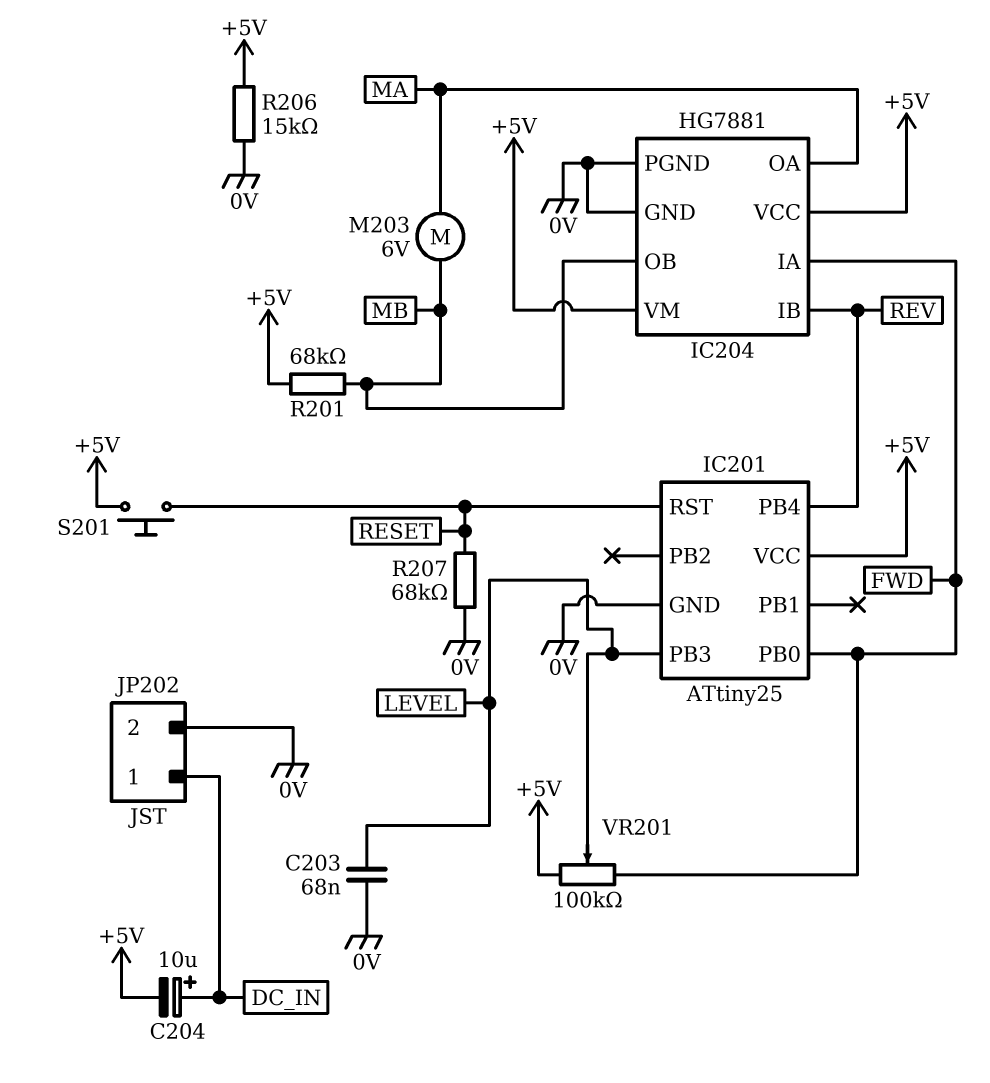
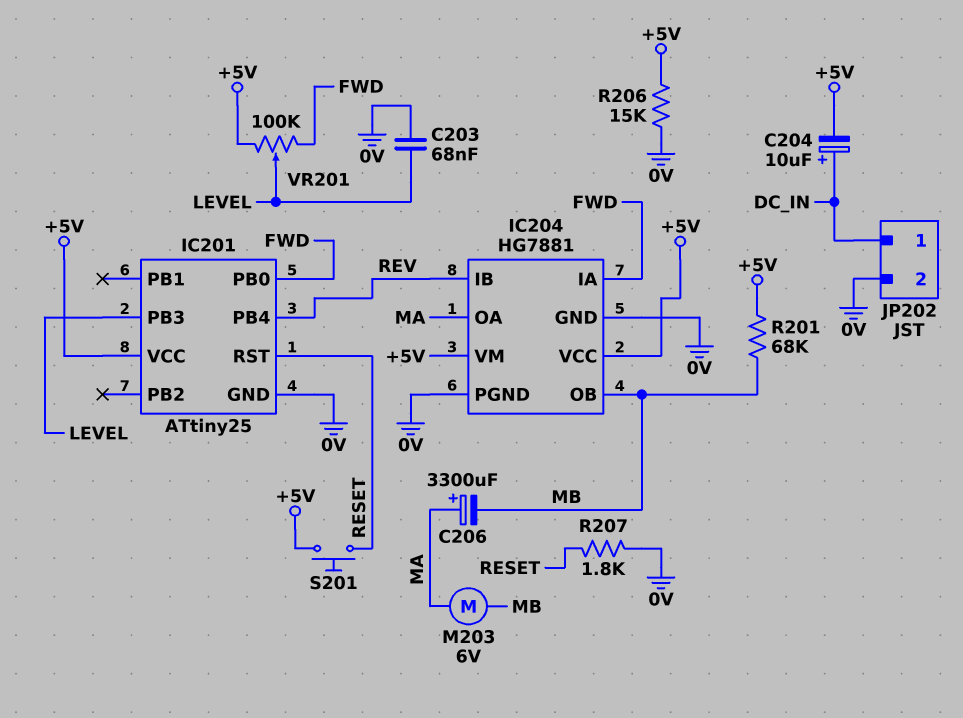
C206: none -> 3300uF (plus MA, minus MB)
R207: 68k (0V, RESET) -> 1.8k (0V, RESET)

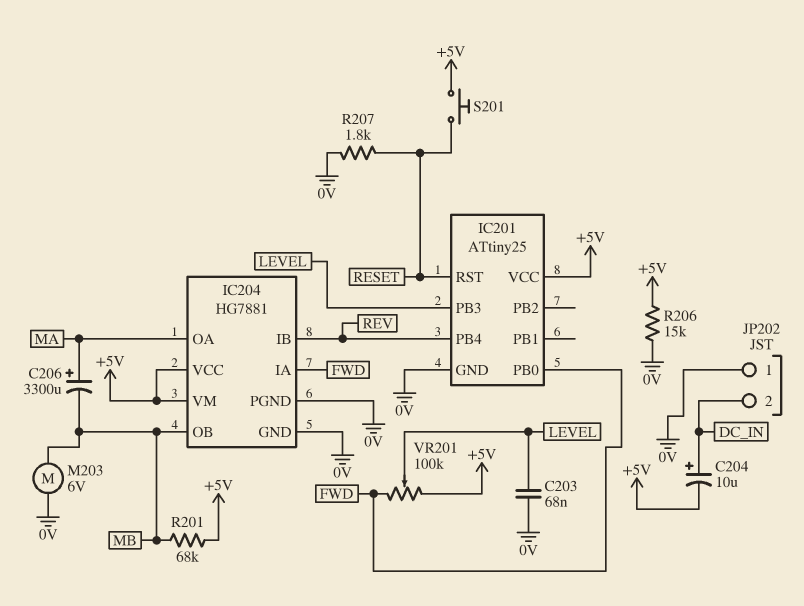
JP202 pin 1: DC_IN -> 0V
JP202 pin 2: 0V -> DC_IN
M203: motor 6V (MA, MB) -> motor 6V (0V, MB)

